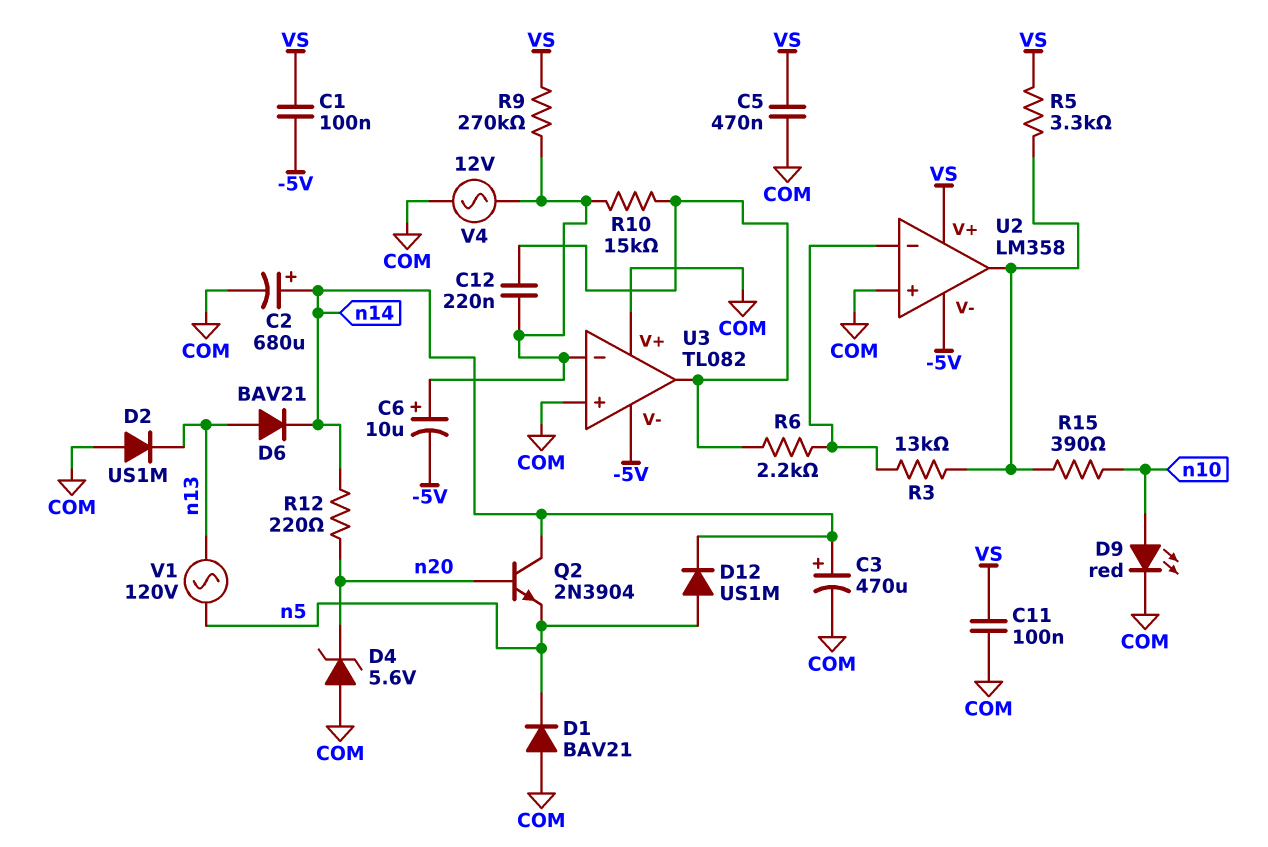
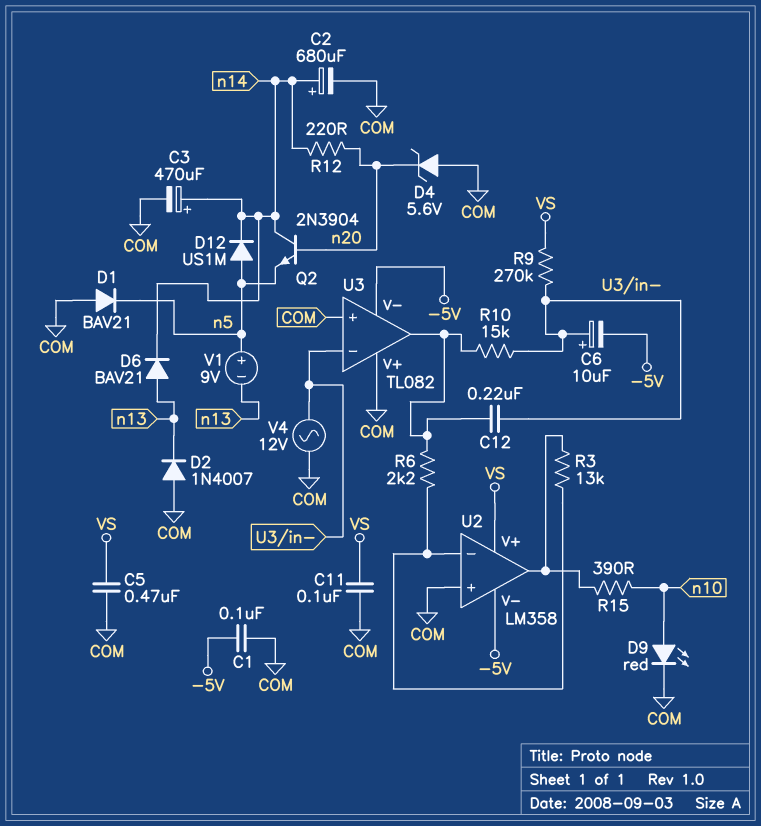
C1: 100nF (-5V, VS) -> 100nF (-5V, COM)
D2: diode US1M (A COM, K n13) -> diode 1N4007 (A COM, K n13)
R5: 3.3k (U2/out, VS) -> none
V1: AC 120V (n5, n13) -> 9V (plus n5, minus n13)

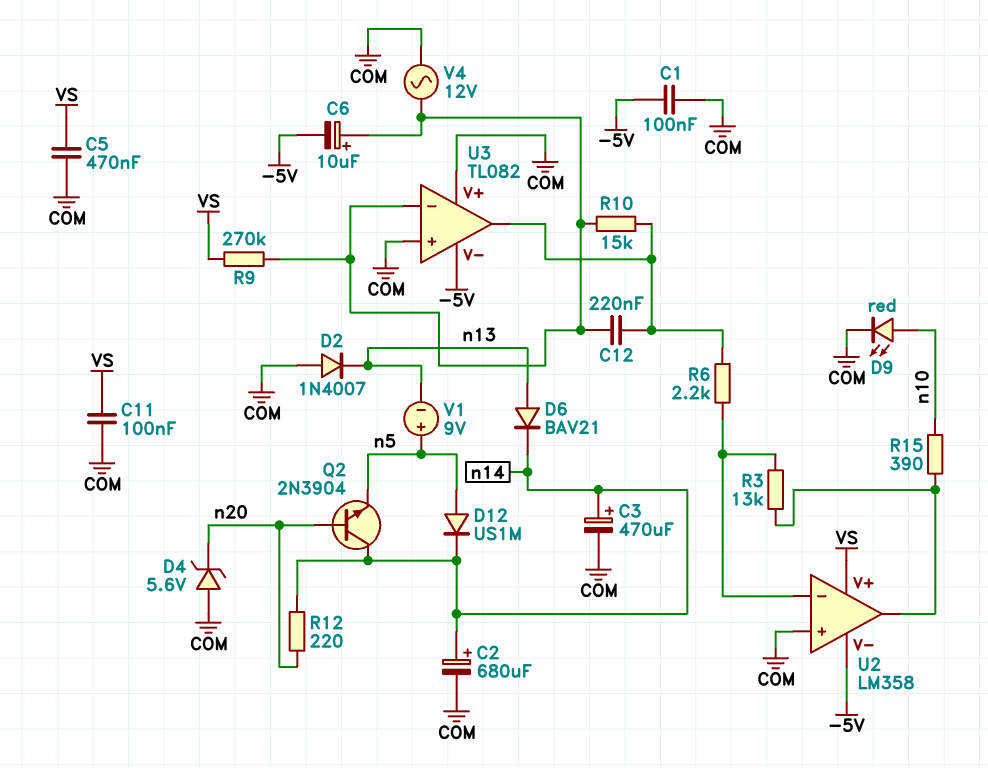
D1: diode BAV21 (A COM, K n5) -> none

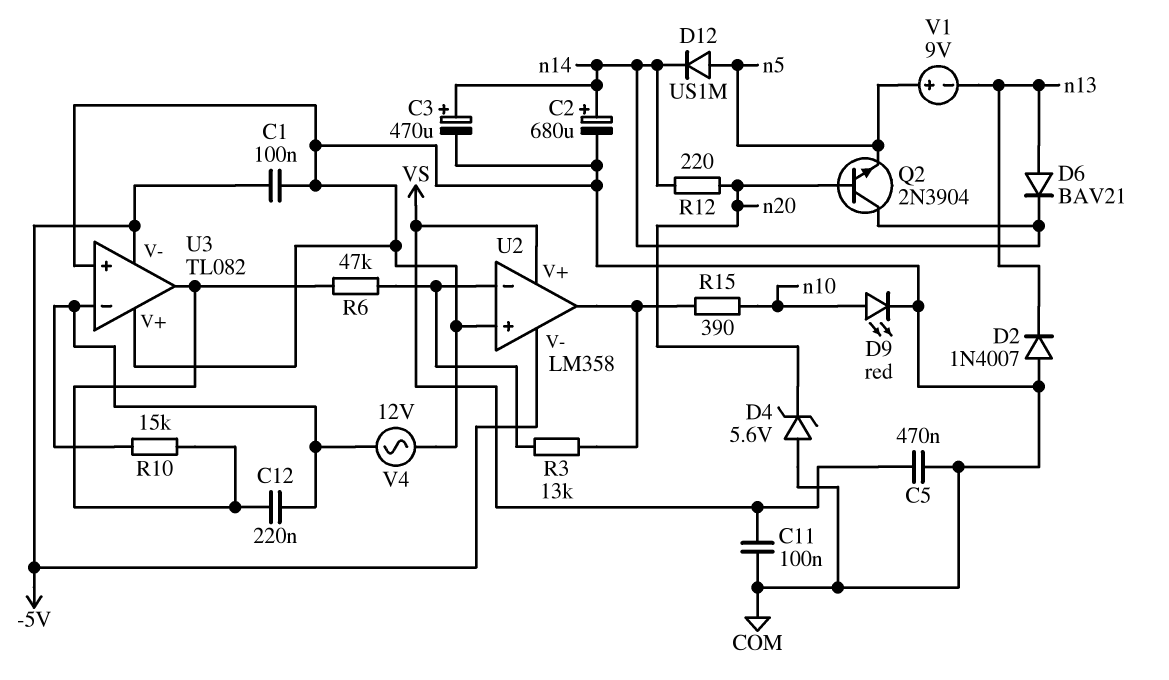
C6: 10uF (plus U3/in-, minus -5V) -> none
R6: 2.2k (U2/in-, U3/out) -> 47k (U2/in-, U3/out)
R9: 270k (U3/in-, VS) -> none

